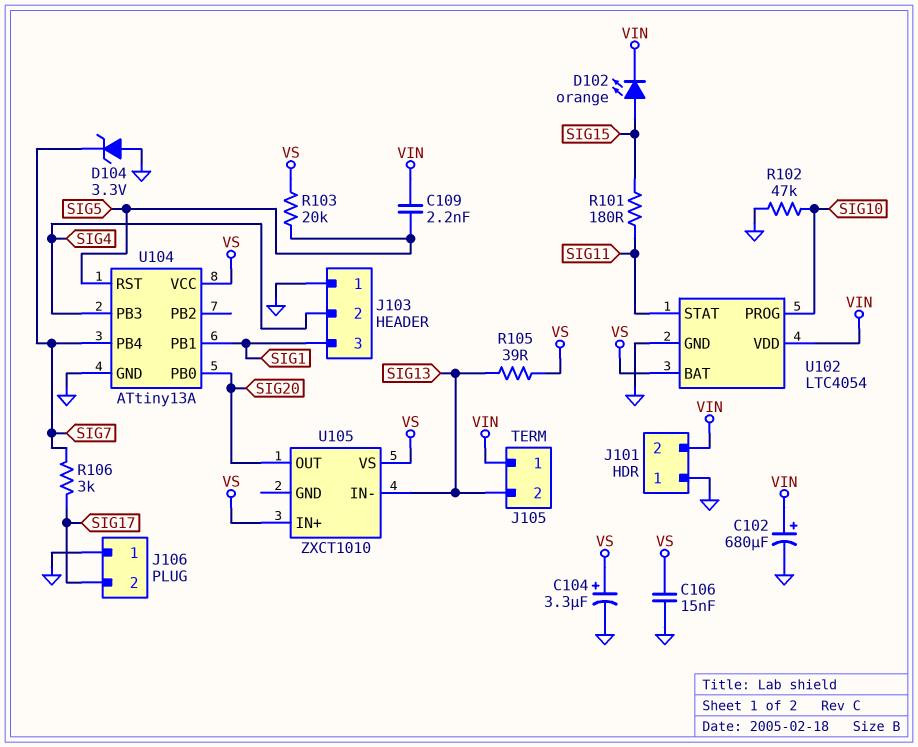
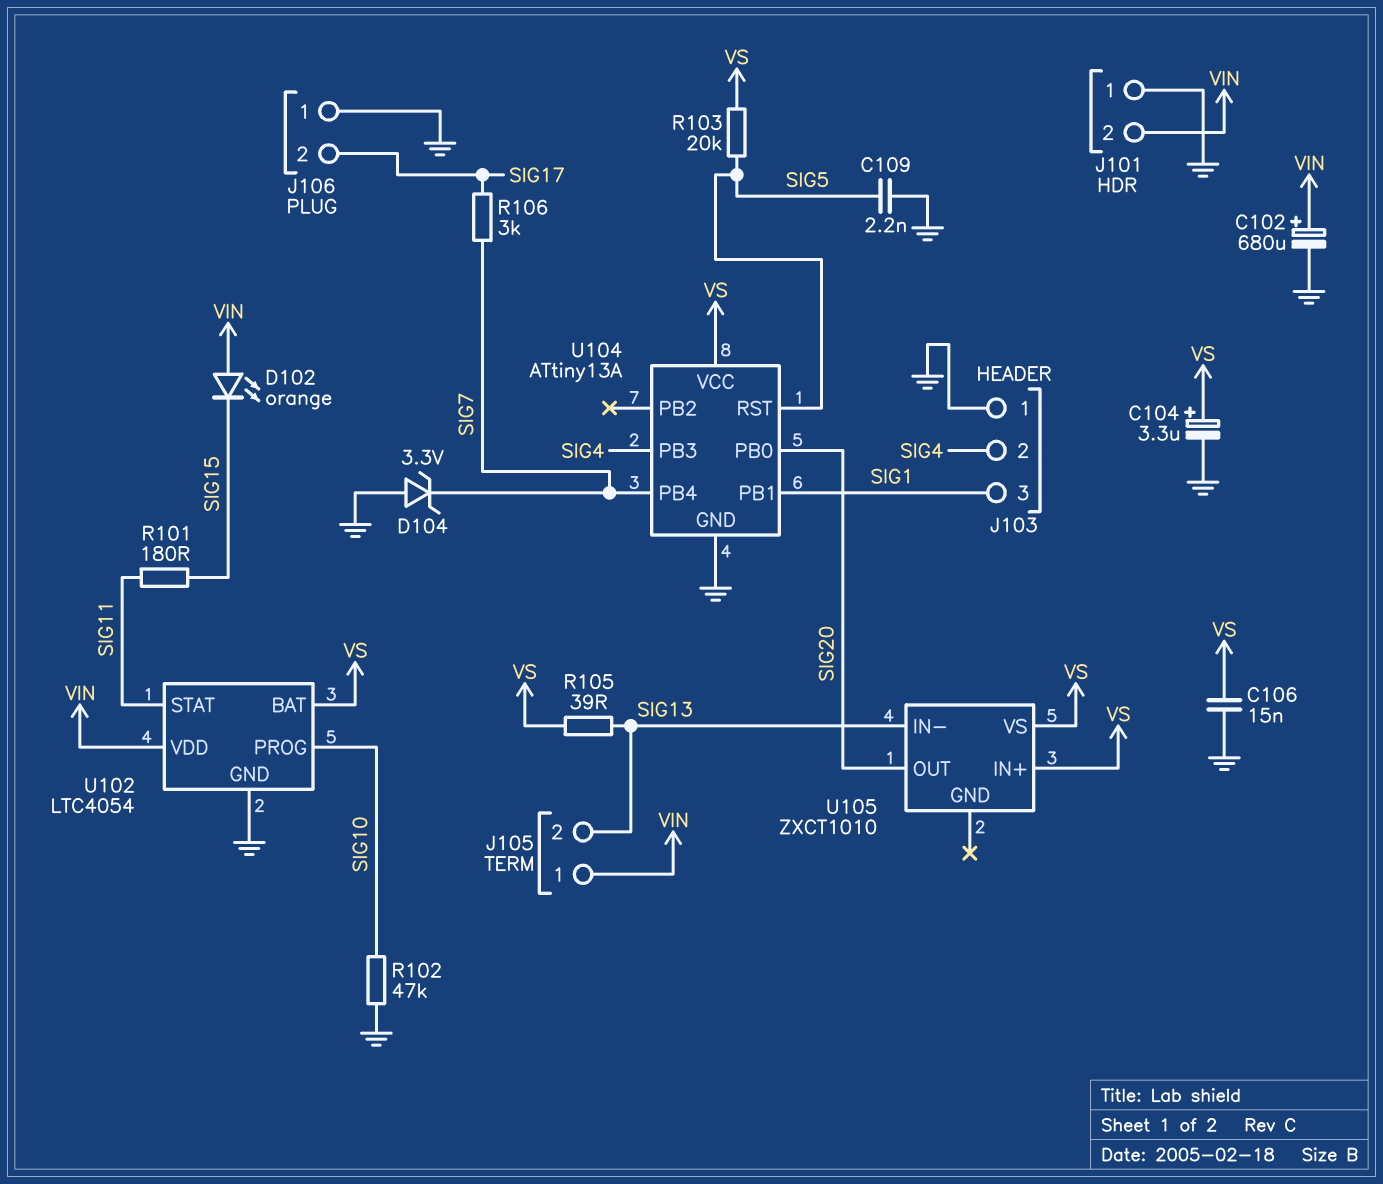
C109: 2.2nF (SIG5, VIN) -> 2.2nF (GND, SIG5)
D102: LED orange (A SIG15, K VIN) -> LED orange (A VIN, K SIG15)

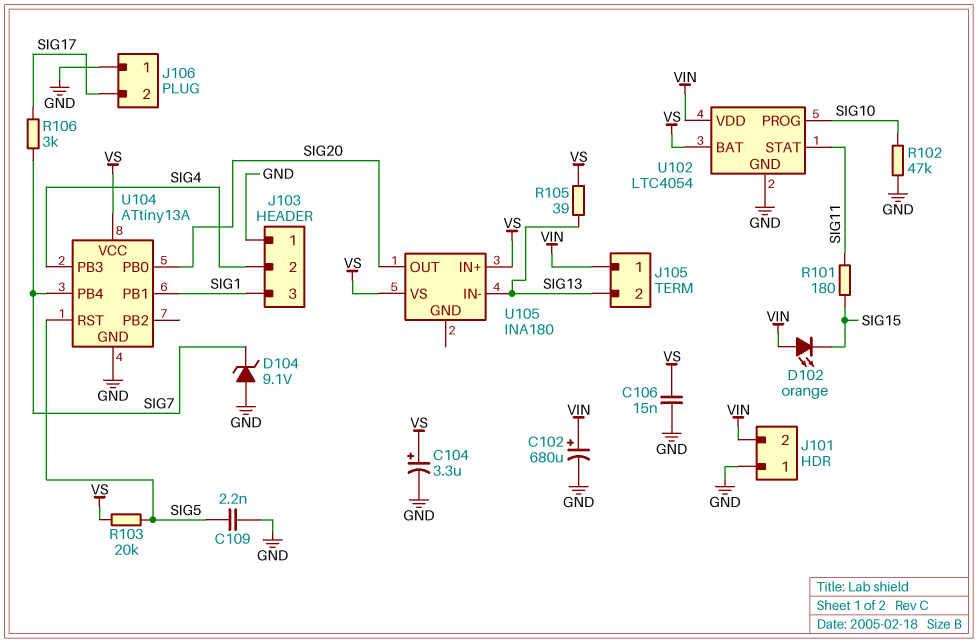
D104: zener 3.3V (A GND, K SIG7) -> zener 9.1V (A GND, K SIG7)
U105: ZXCT1010 -> INA180

